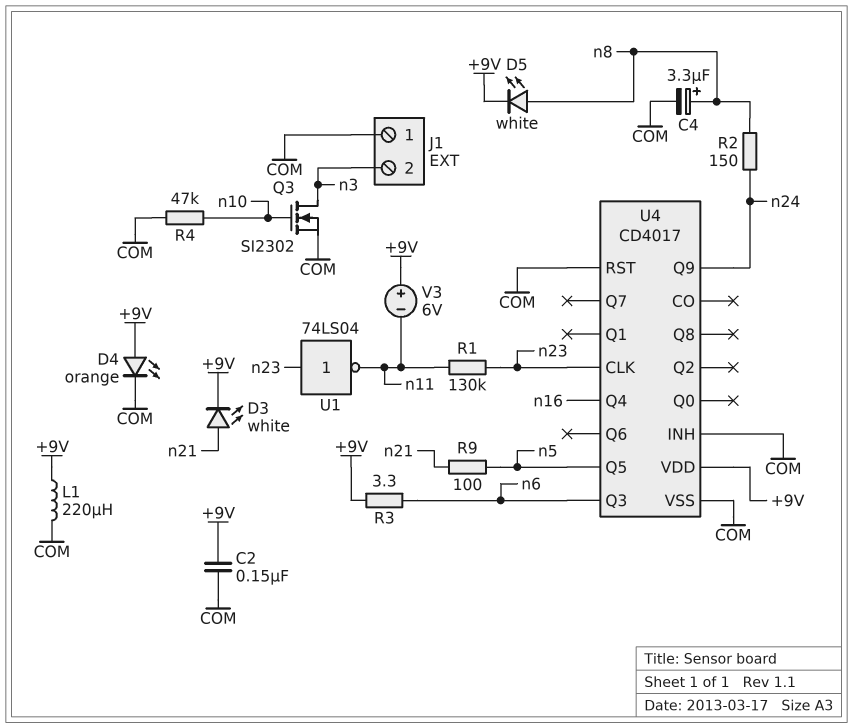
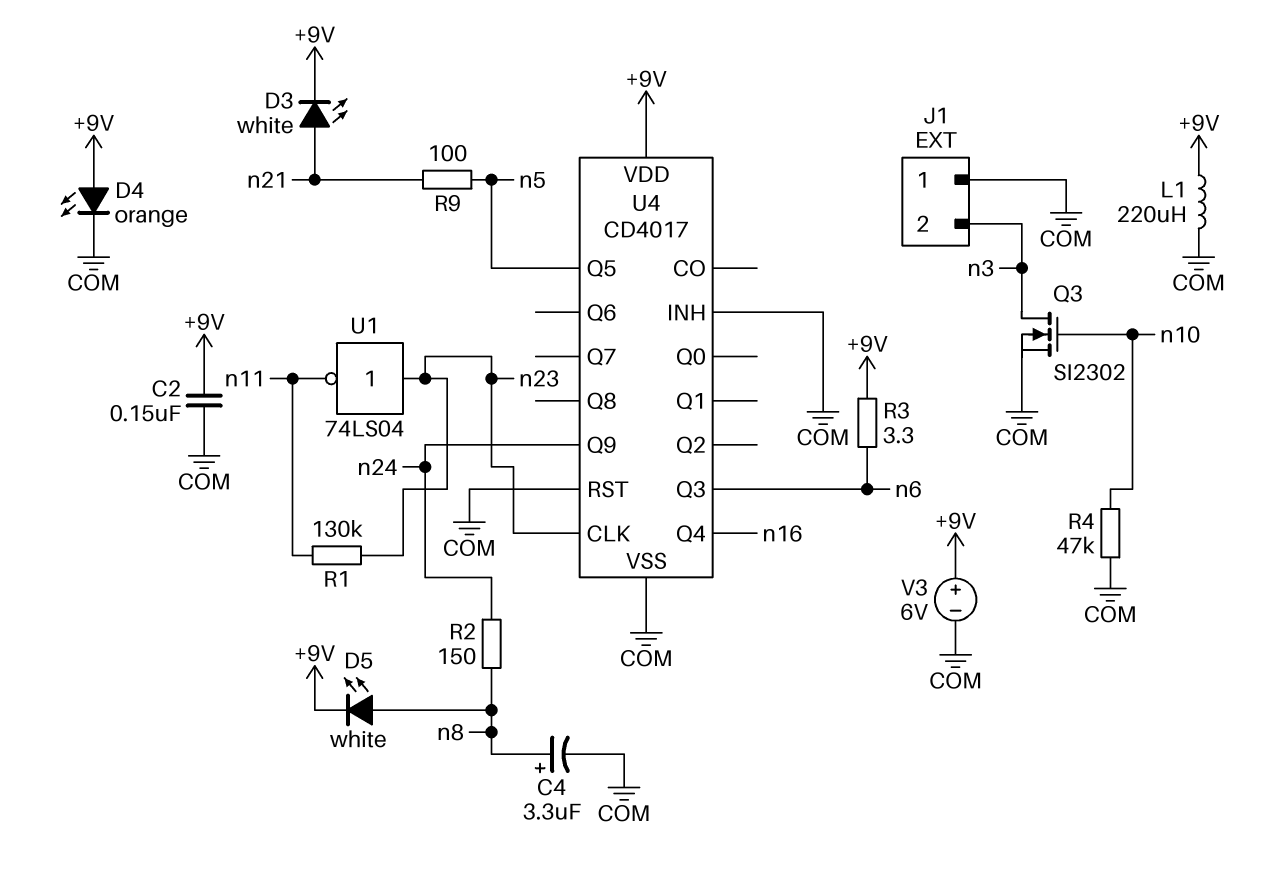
V3: 6V (plus +9V, minus n11) -> 6V (plus +9V, minus COM)

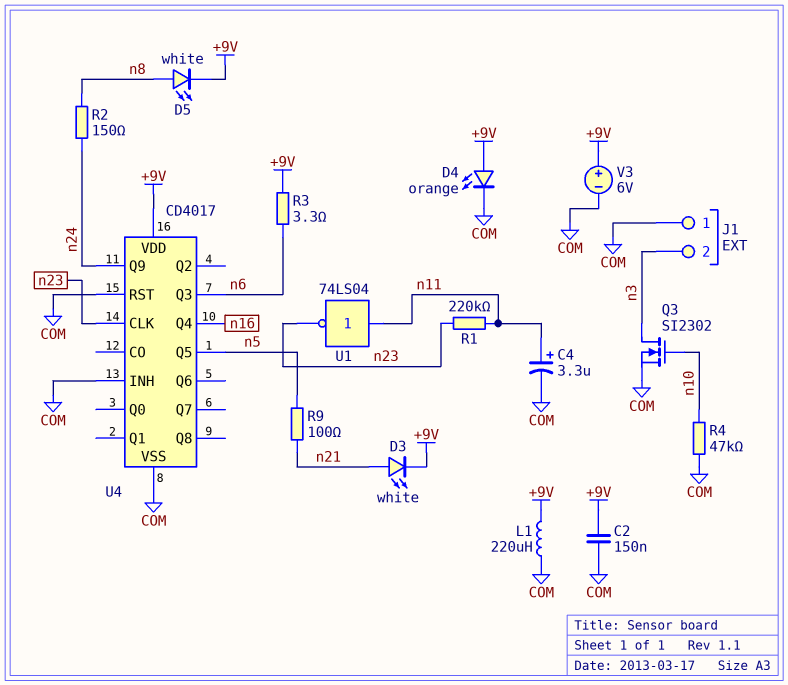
C4: 3.3uF (plus n8, minus COM) -> 3.3uF (plus n11, minus COM)
R1: 130k (n11, n23) -> 220k (n11, n23)
U1: NOT 74LS04 (in n23, out n11) -> NOT 74LS04 (in n11, out n23)

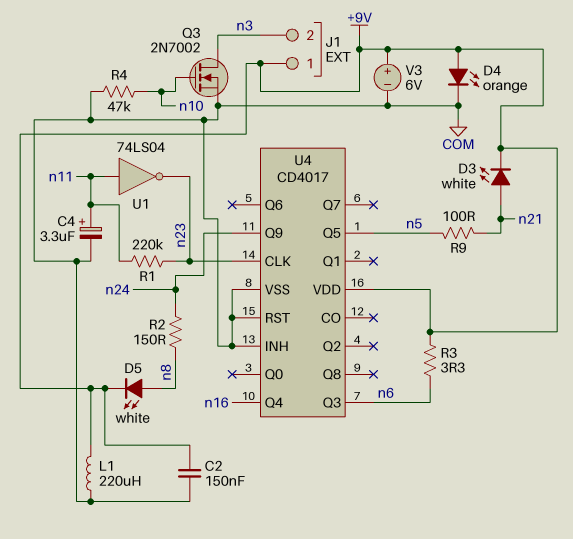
J1 pin 1: COM -> +9V
Q3: NMOS SI2302 (G n10, D n3, S COM) -> NMOS 2N7002 (G n10, D n3, S COM)

